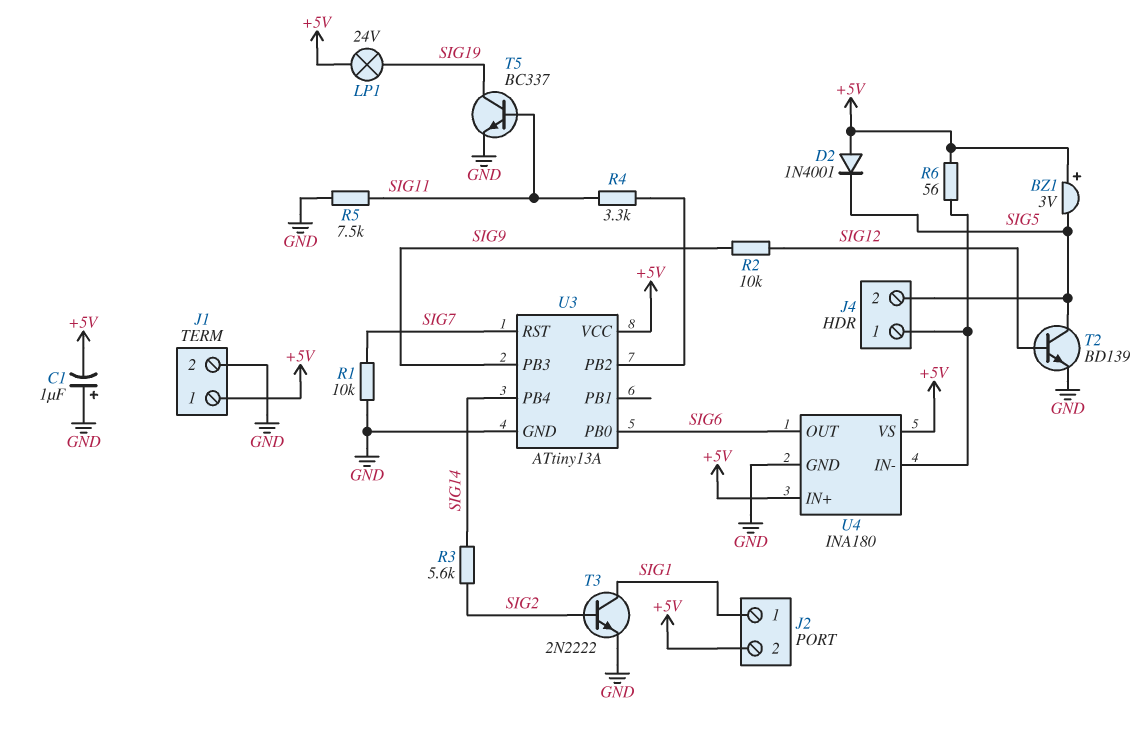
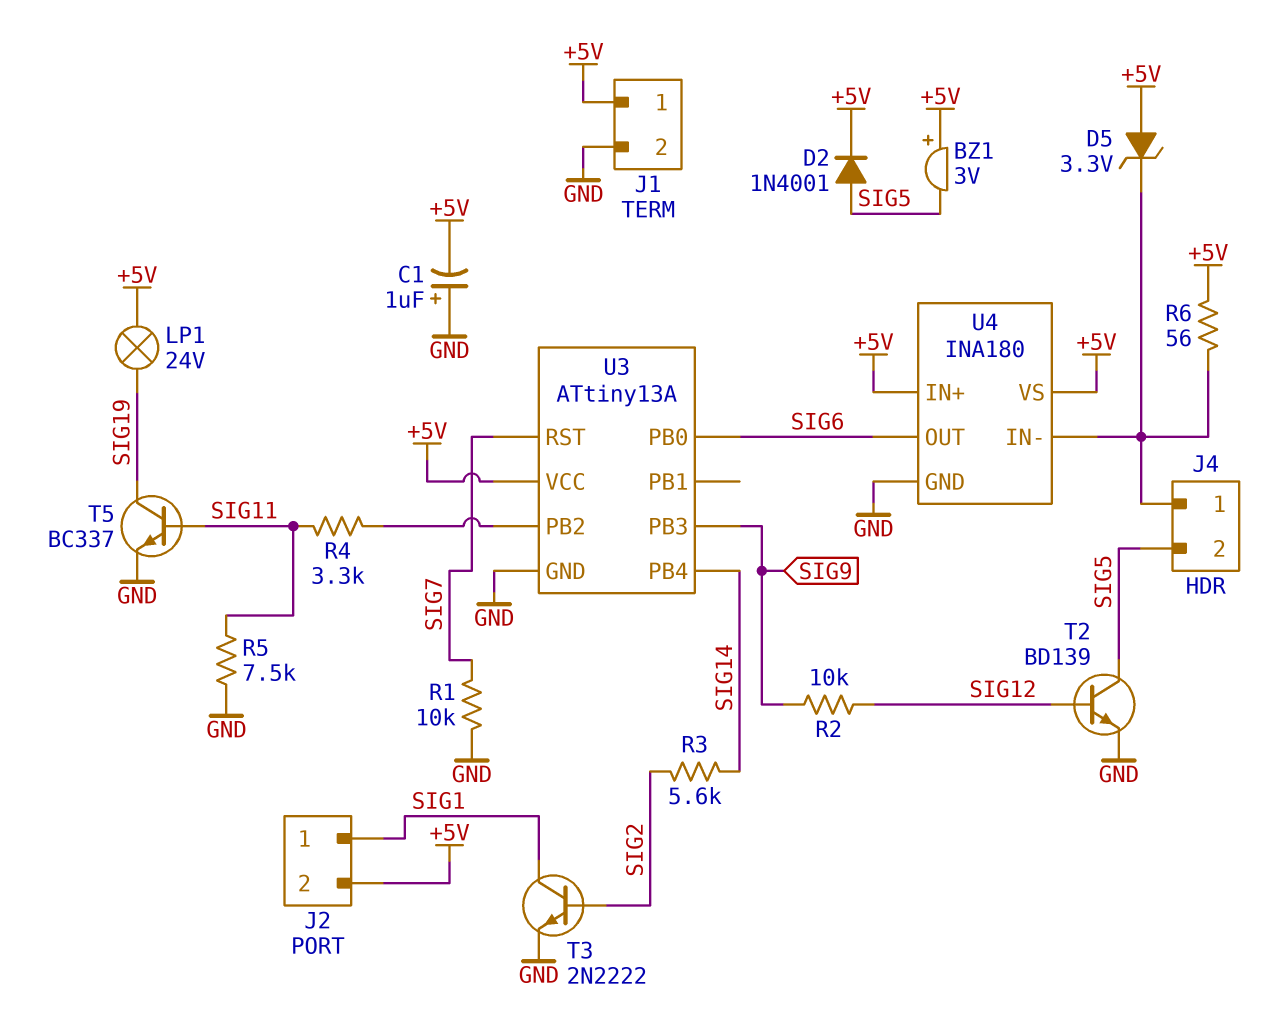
D2: diode 1N4001 (A +5V, K SIG5) -> diode 1N4001 (A SIG5, K +5V)
D5: none -> zener 3.3V (A +5V, K J4/1)

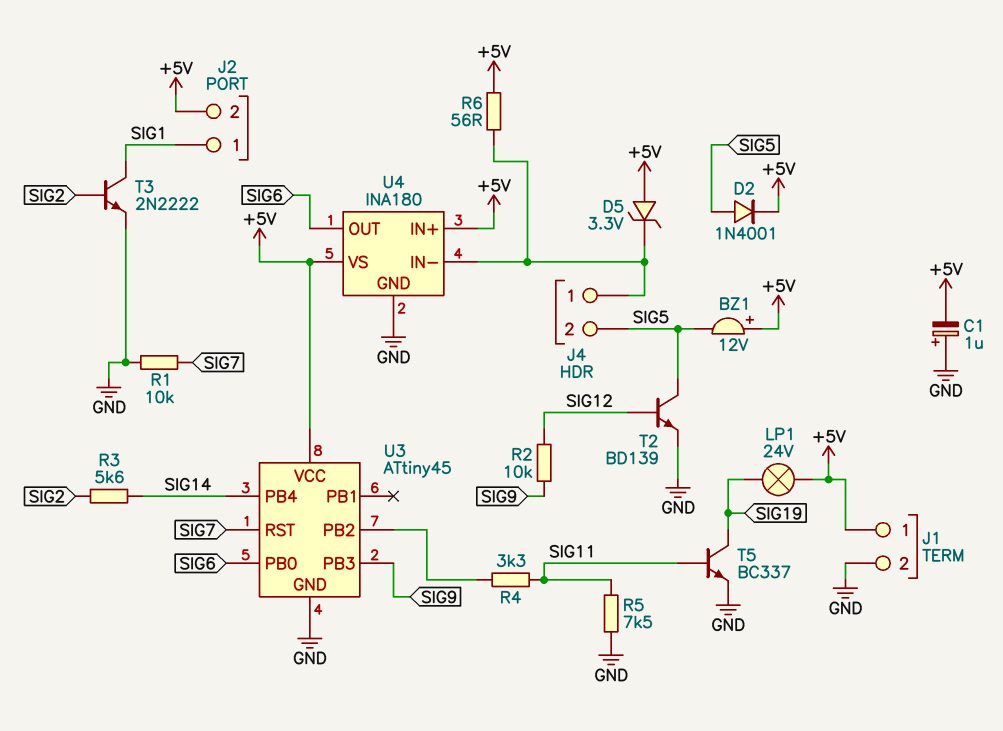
BZ1: buzzer 3V (plus +5V, minus SIG5) -> buzzer 12V (plus +5V, minus SIG5)
U3: ATtiny13A -> ATtiny45

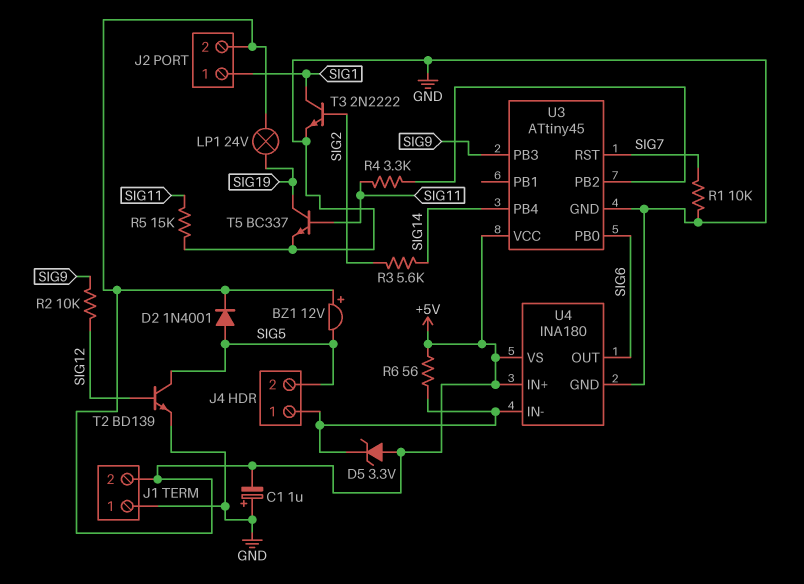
J1 pin 1: +5V -> GND
J1 pin 2: GND -> +5V
R5: 7.5k (GND, SIG11) -> 15k (GND, SIG11)

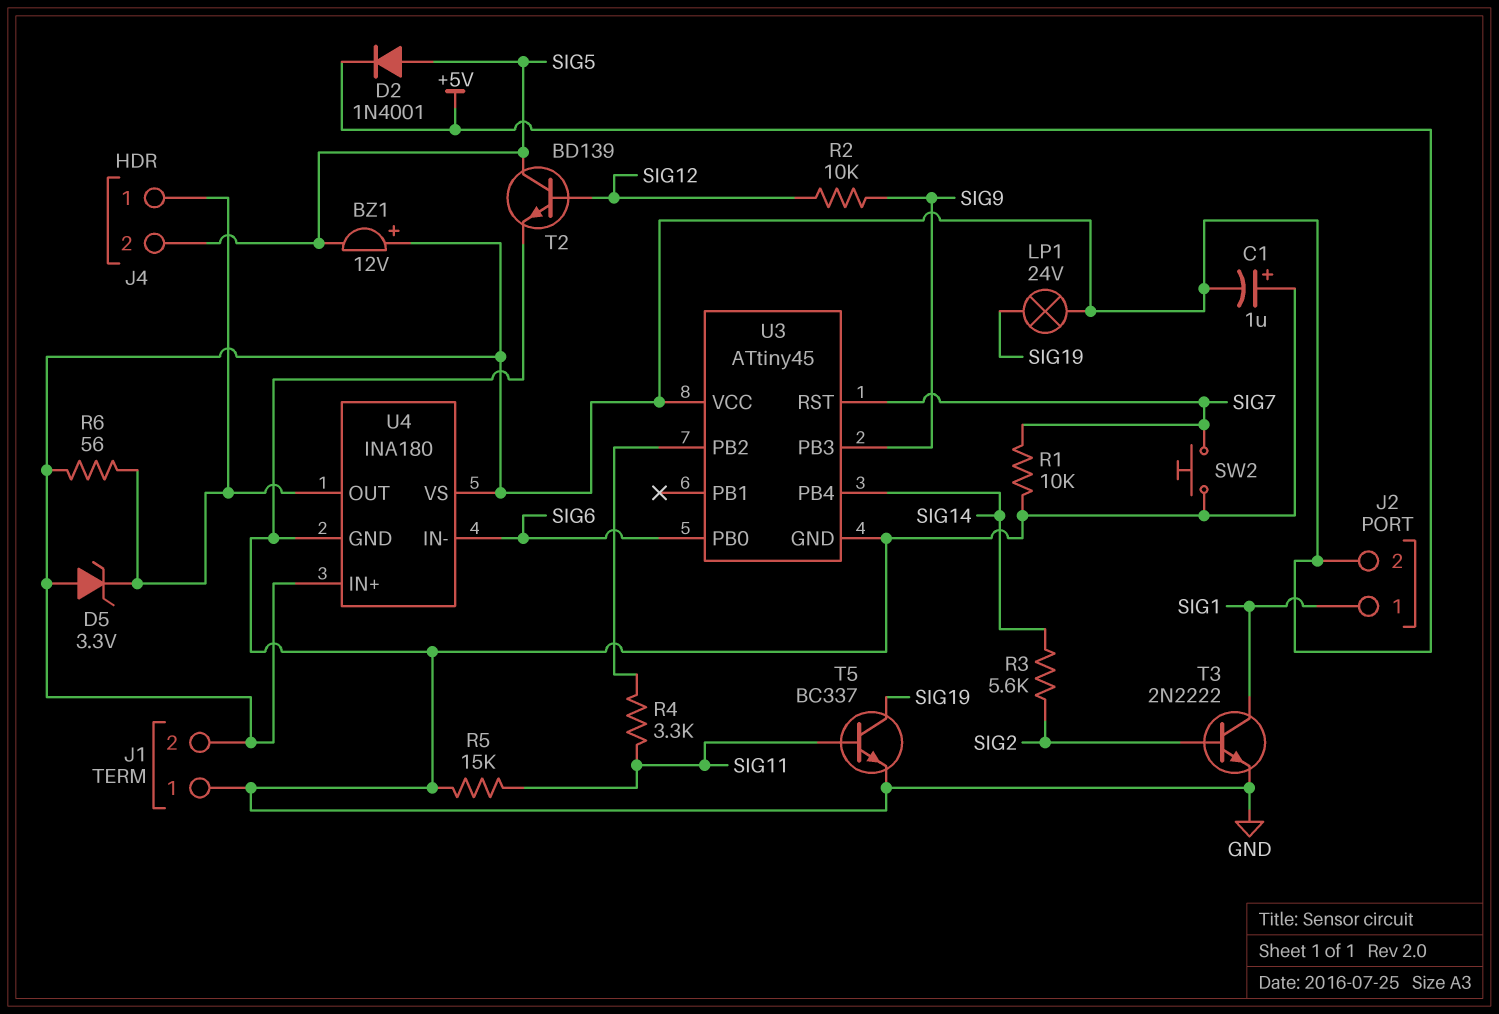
SW2: none -> button (GND, SIG7)
U4 pin IN-: J4/1 -> SIG6
U4 pin OUT: SIG6 -> J4/1

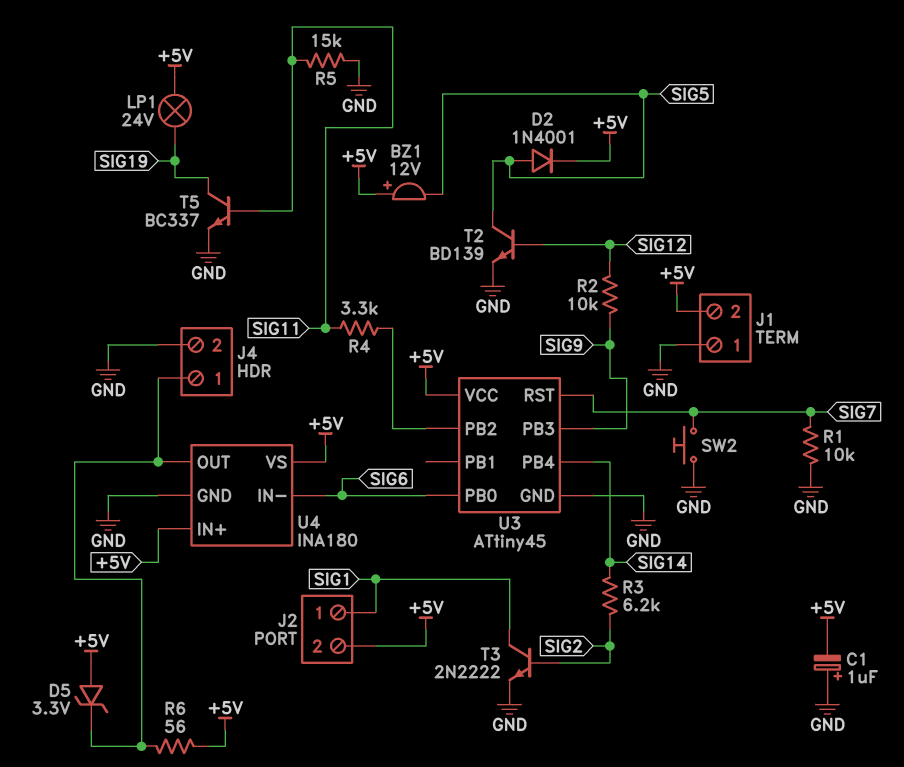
J4 pin 2: SIG5 -> GND
R3: 5.6k (SIG2, SIG14) -> 6.2k (SIG2, SIG14)

